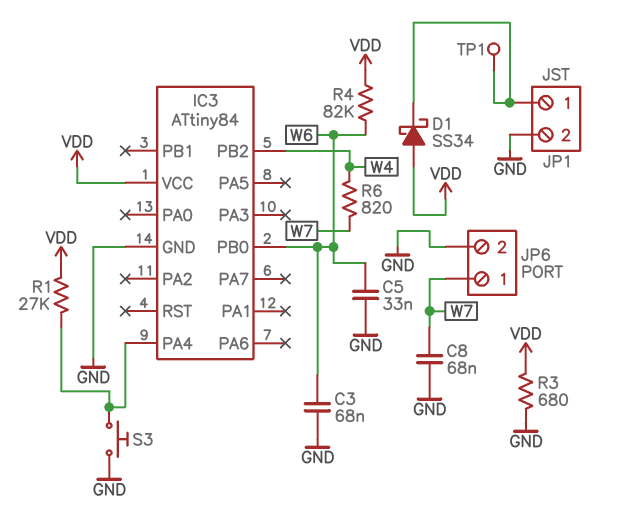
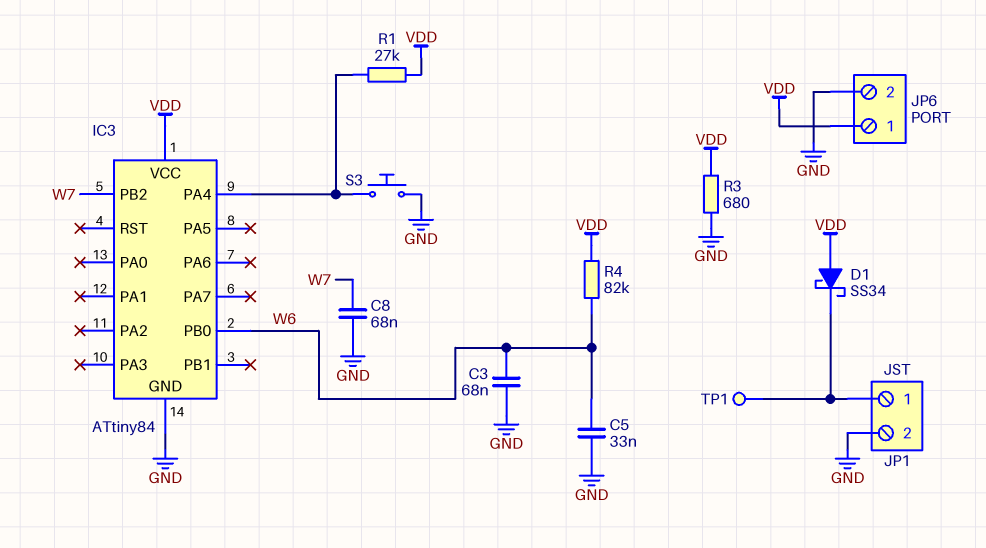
IC3 pin PB2: W4 -> W7
JP6 pin 1: W7 -> VDD
R6: 820 (W4, W7) -> none

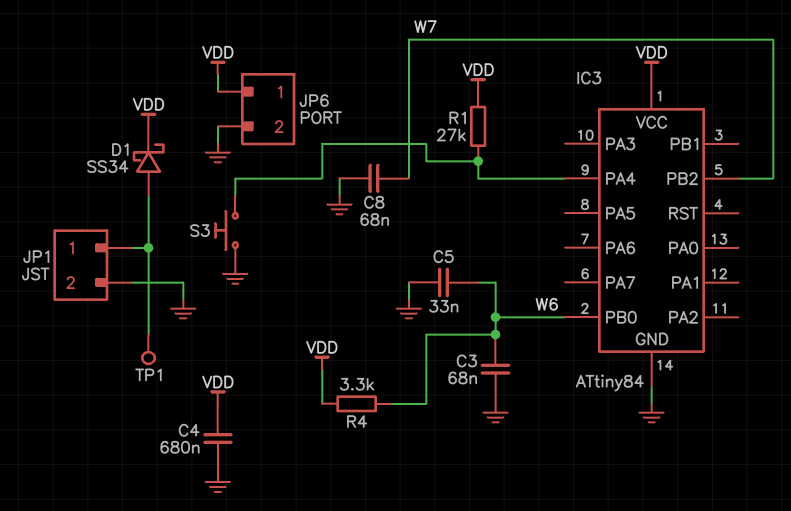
C4: none -> 680nF (GND, VDD)
D1: schottky SS34 (A VDD, K JP1/1) -> schottky SS34 (A JP1/1, K VDD)
R3: 680 (GND, VDD) -> none
R4: 82k (VDD, W6) -> 3.3k (VDD, W6)

